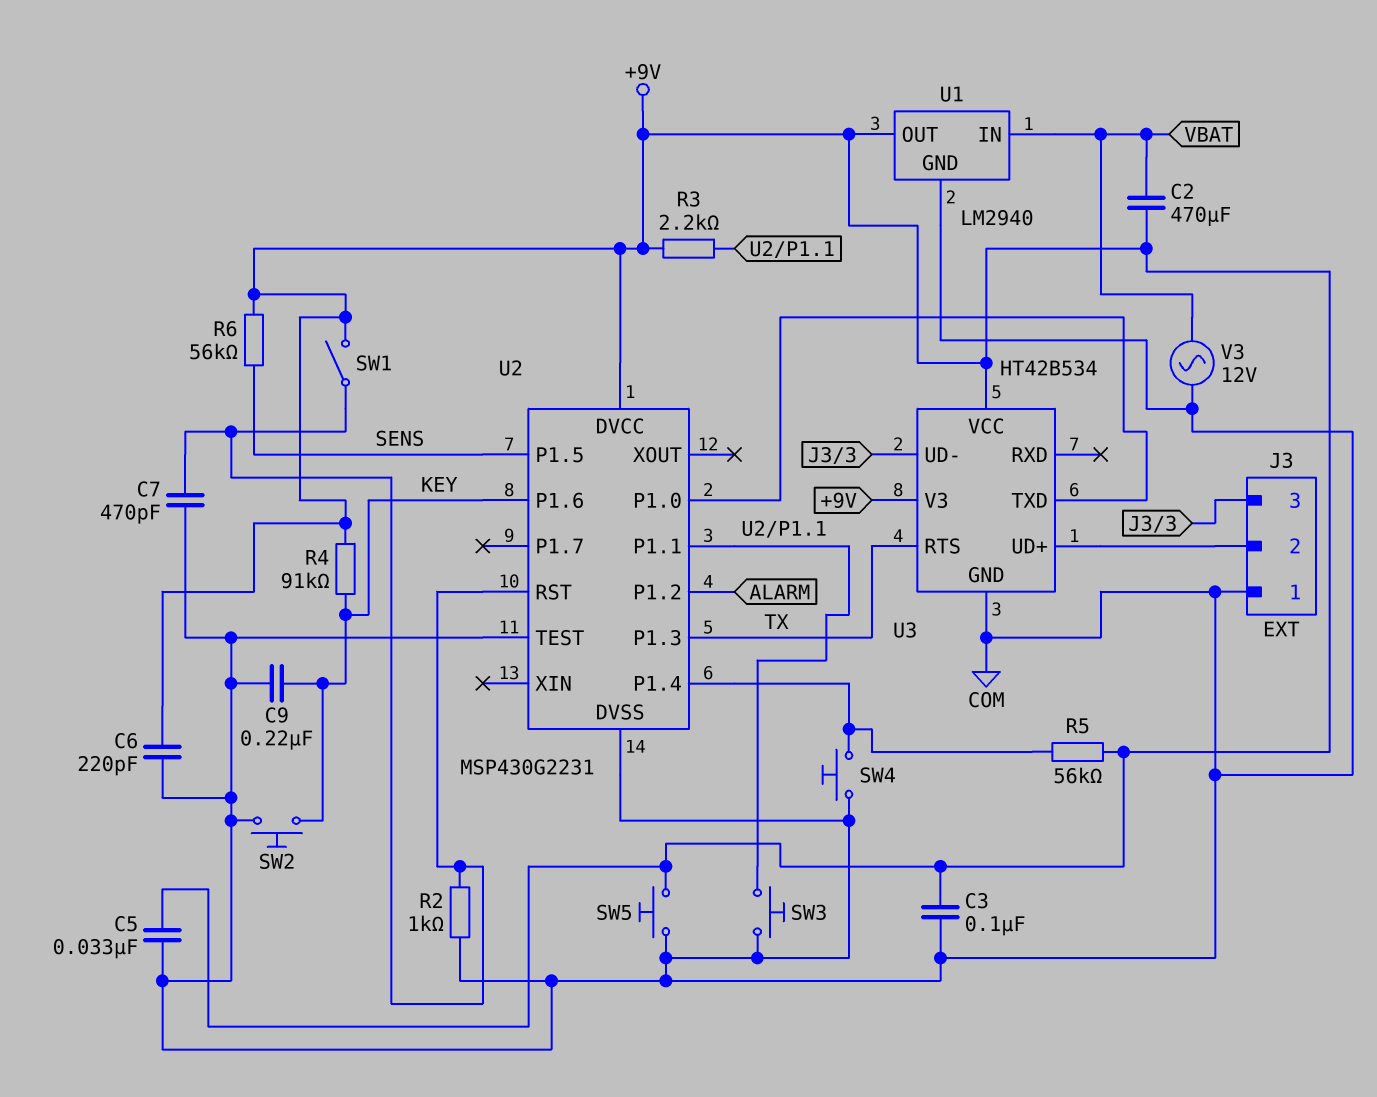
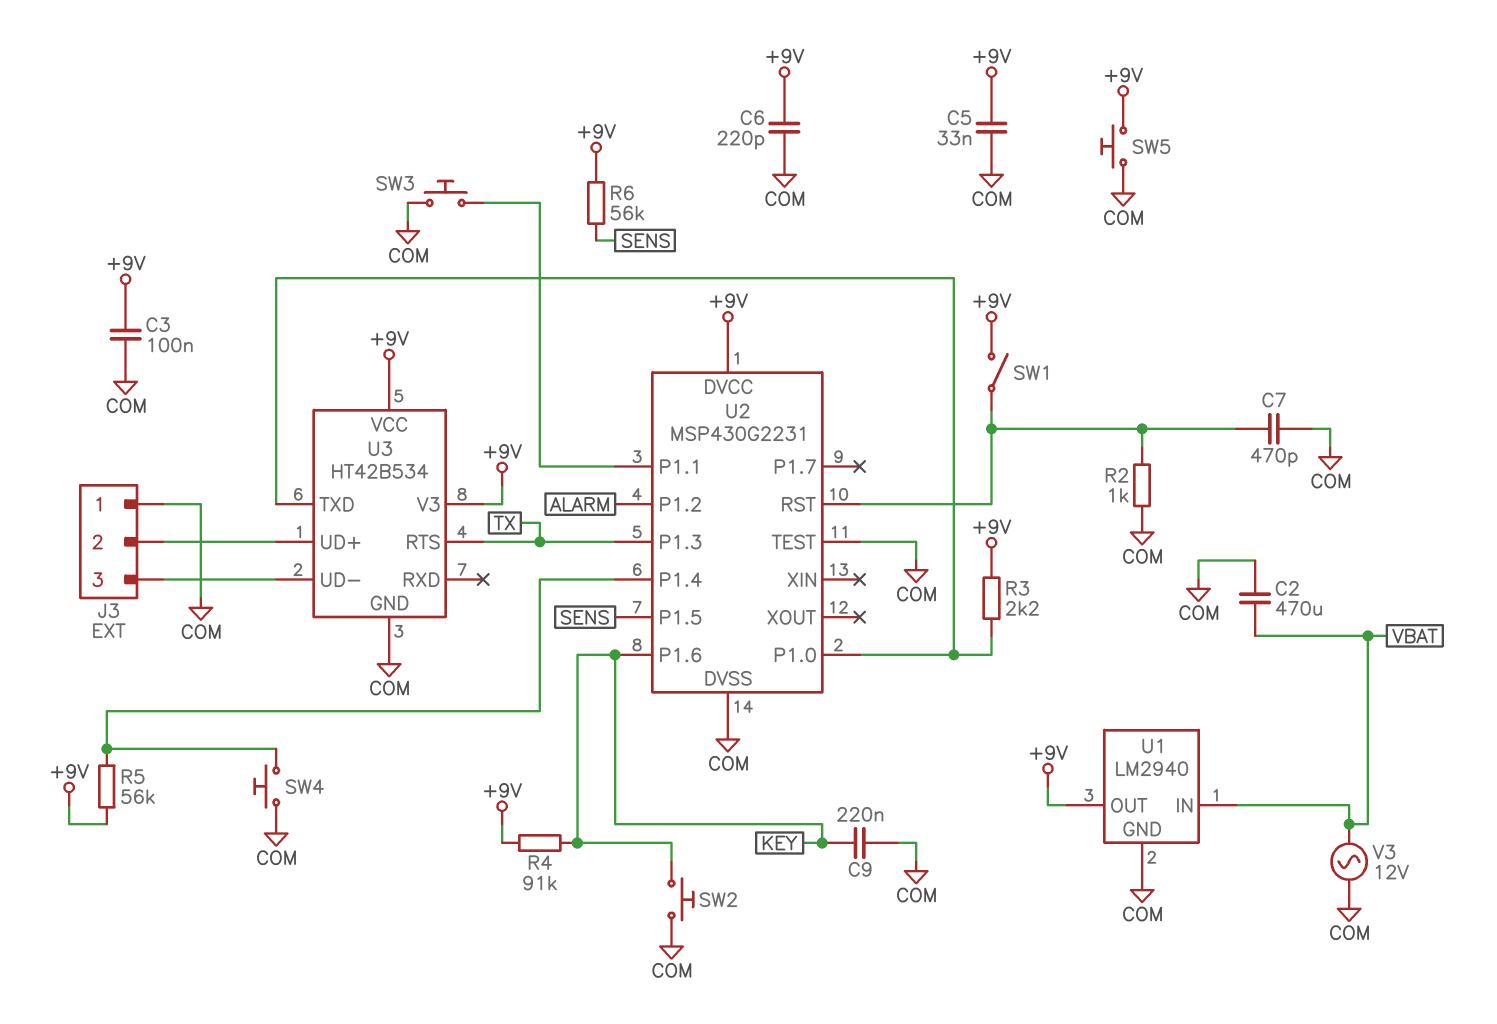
C2: 470uF (+9V, VBAT) -> 470uF (COM, VBAT)
R3: 2.2k (+9V, U2/P1.1) -> 2.2k (+9V, U2/P1.0)

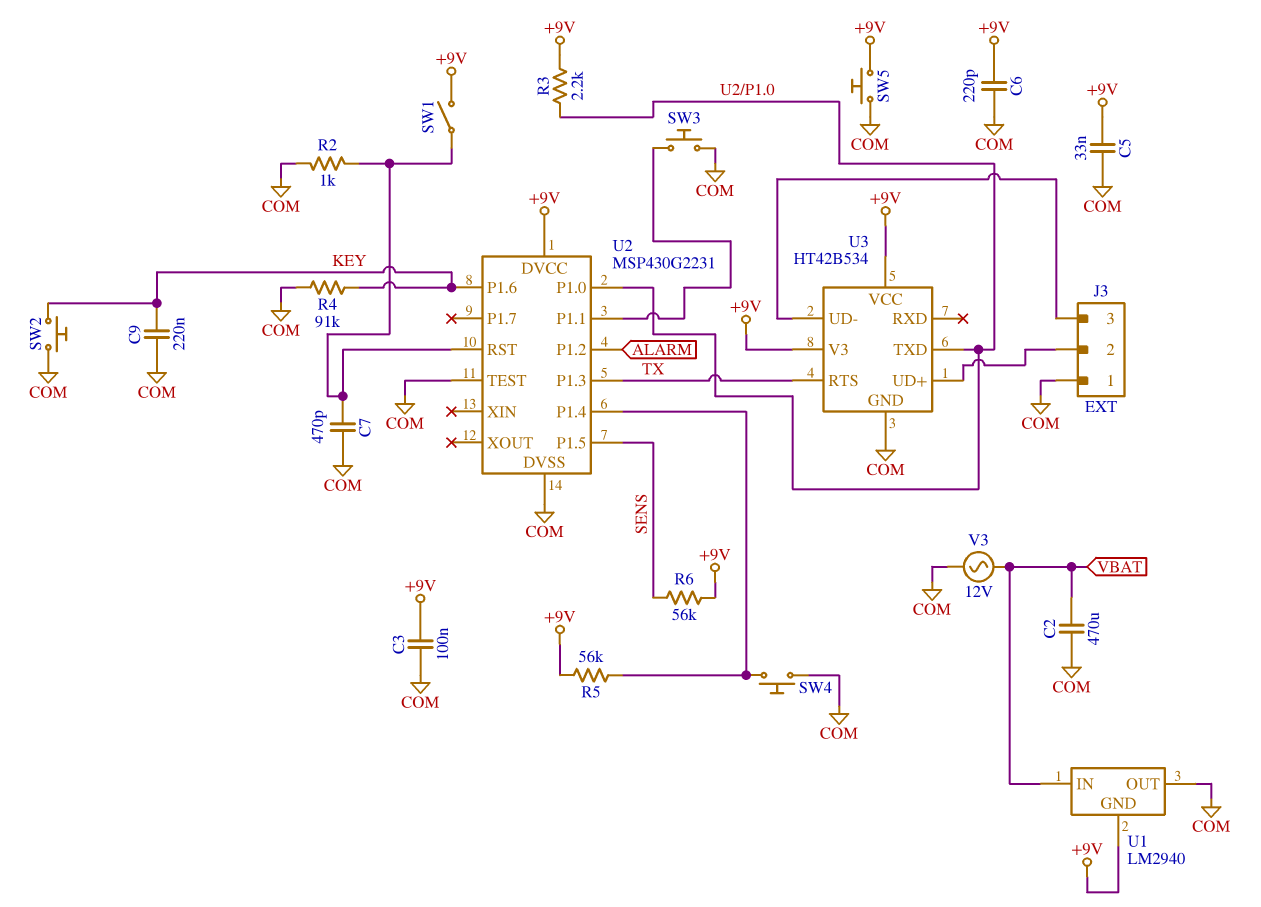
R4: 91k (+9V, KEY) -> 91k (COM, KEY)
U1 pin GND: COM -> +9V
U1 pin OUT: +9V -> COM

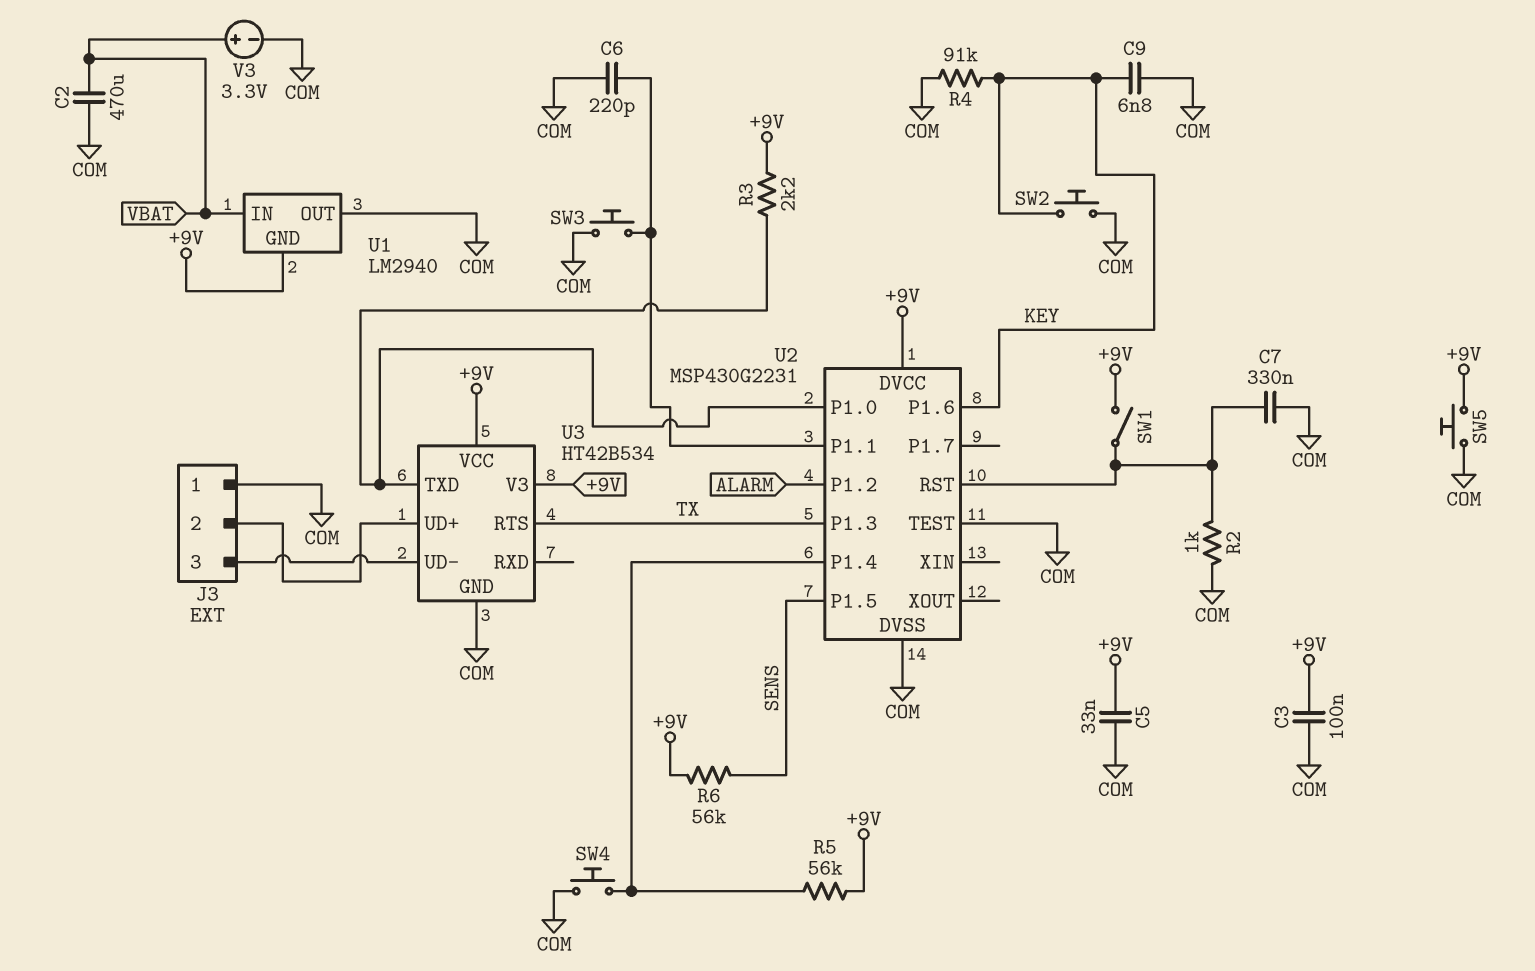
C6: 220pF (+9V, COM) -> 220pF (COM, U2/P1.1)
C7: 470pF (COM, U2/RST) -> 330nF (COM, U2/RST)
C9: 220nF (COM, KEY) -> 6.8nF (COM, KEY)
V3: AC 12V (COM, VBAT) -> 3.3V (plus VBAT, minus COM)

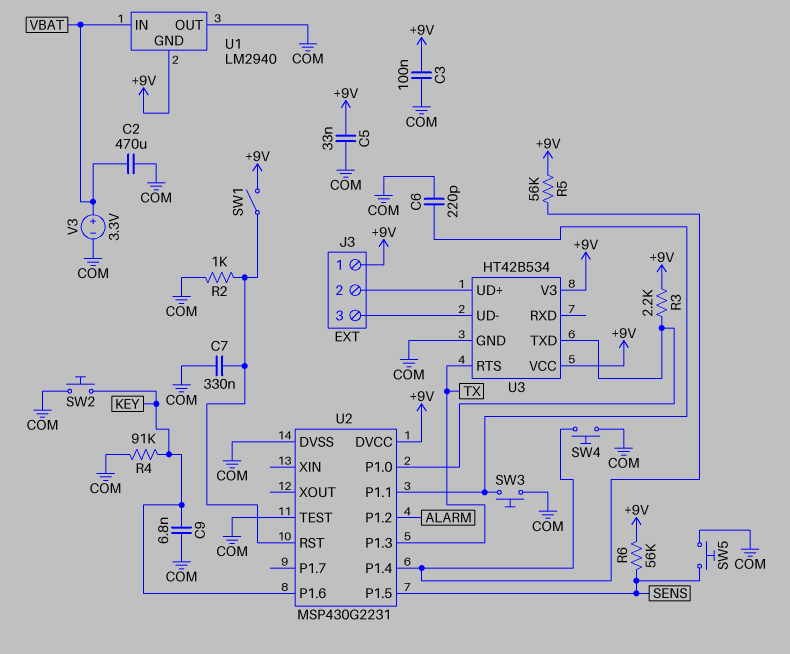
J3 pin 1: COM -> +9V
SW5: button (+9V, COM) -> button (COM, SENS)

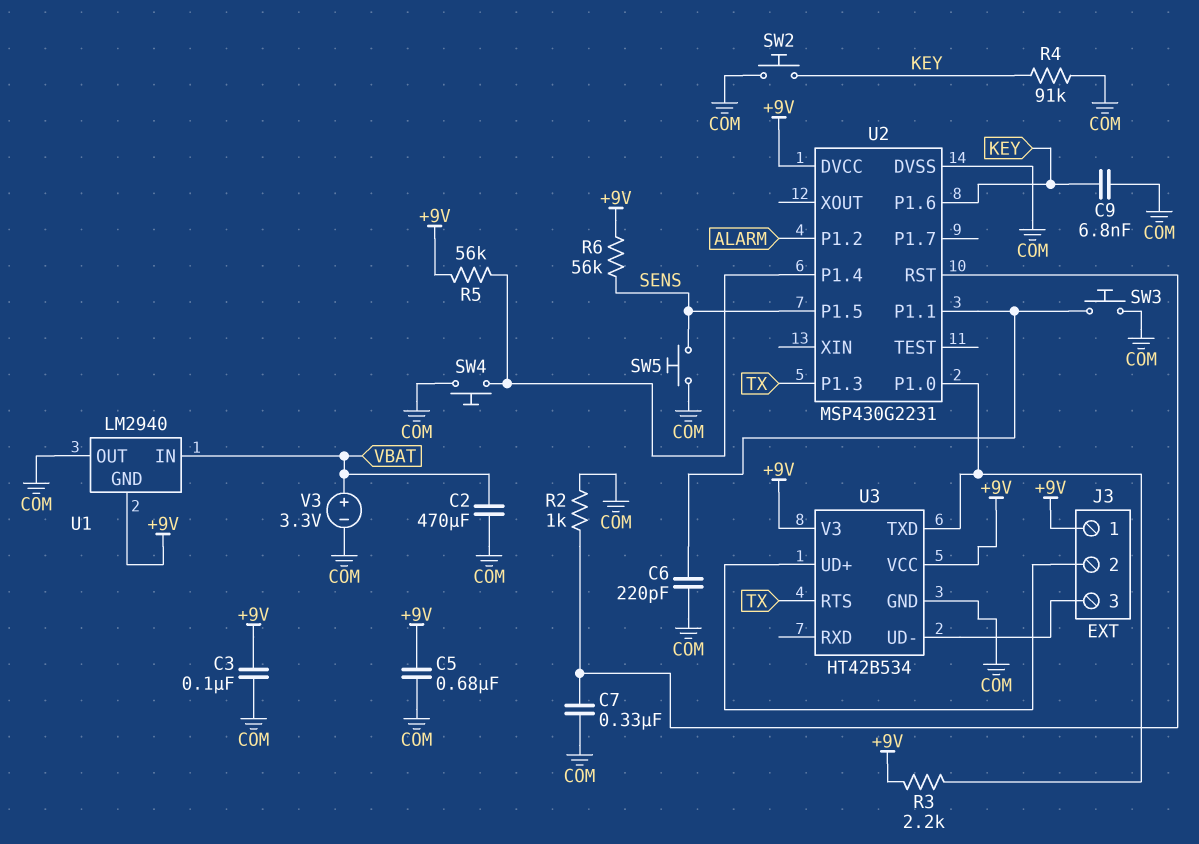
C5: 33nF (+9V, COM) -> 680nF (+9V, COM)
SW1: switch (+9V, U2/RST) -> none
U2 pin TEST: COM -> none

